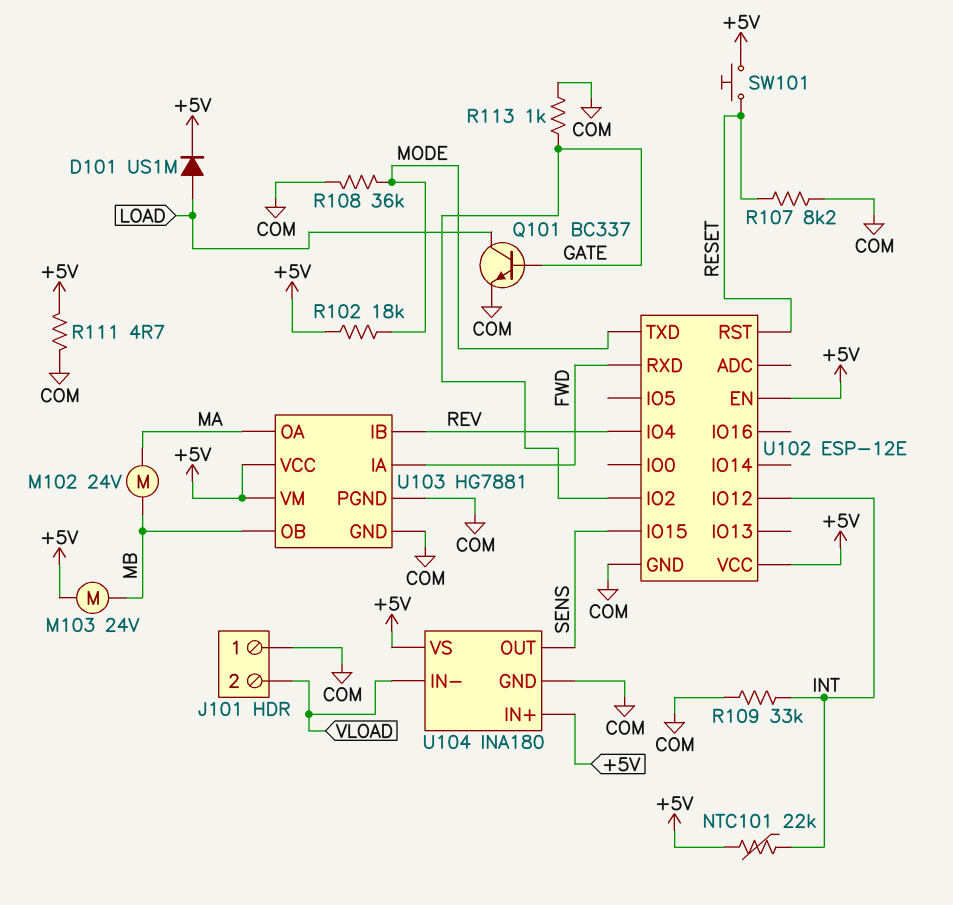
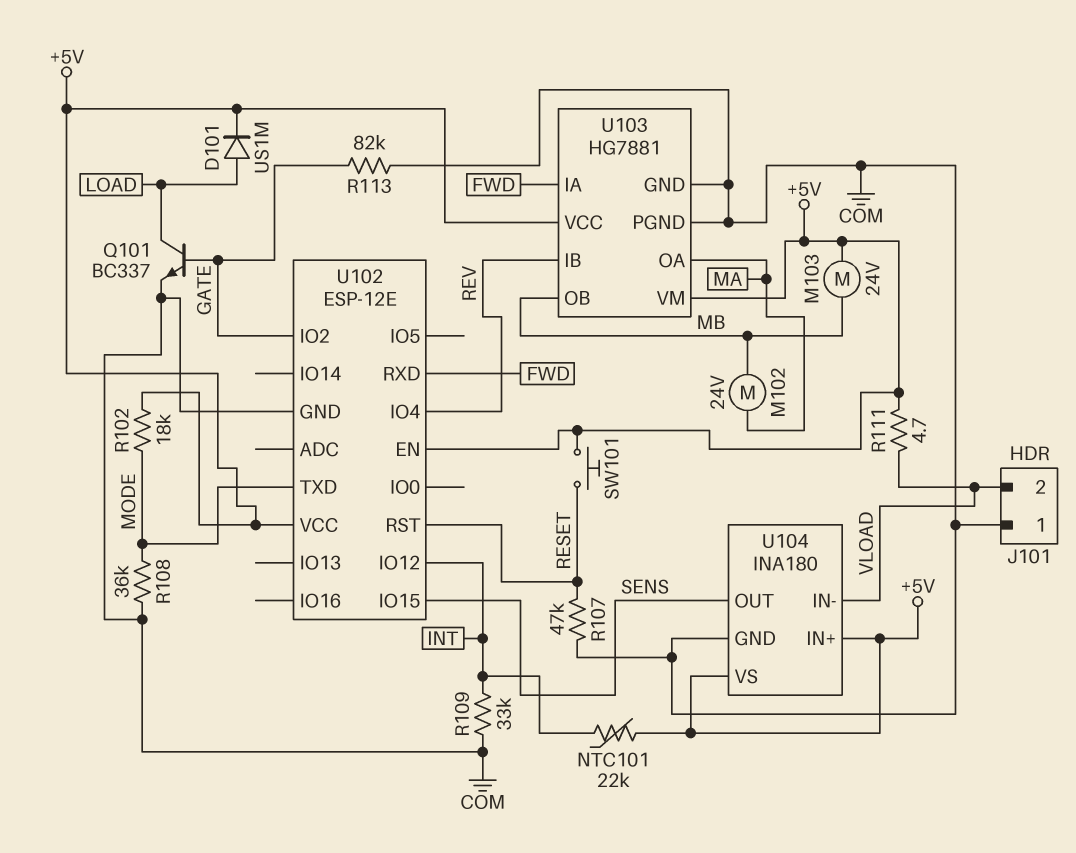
R107: 8.2k (COM, RESET) -> 47k (COM, RESET)
R111: 4.7 (+5V, COM) -> 4.7 (+5V, VLOAD)
R113: 1k (COM, GATE) -> 82k (COM, GATE)

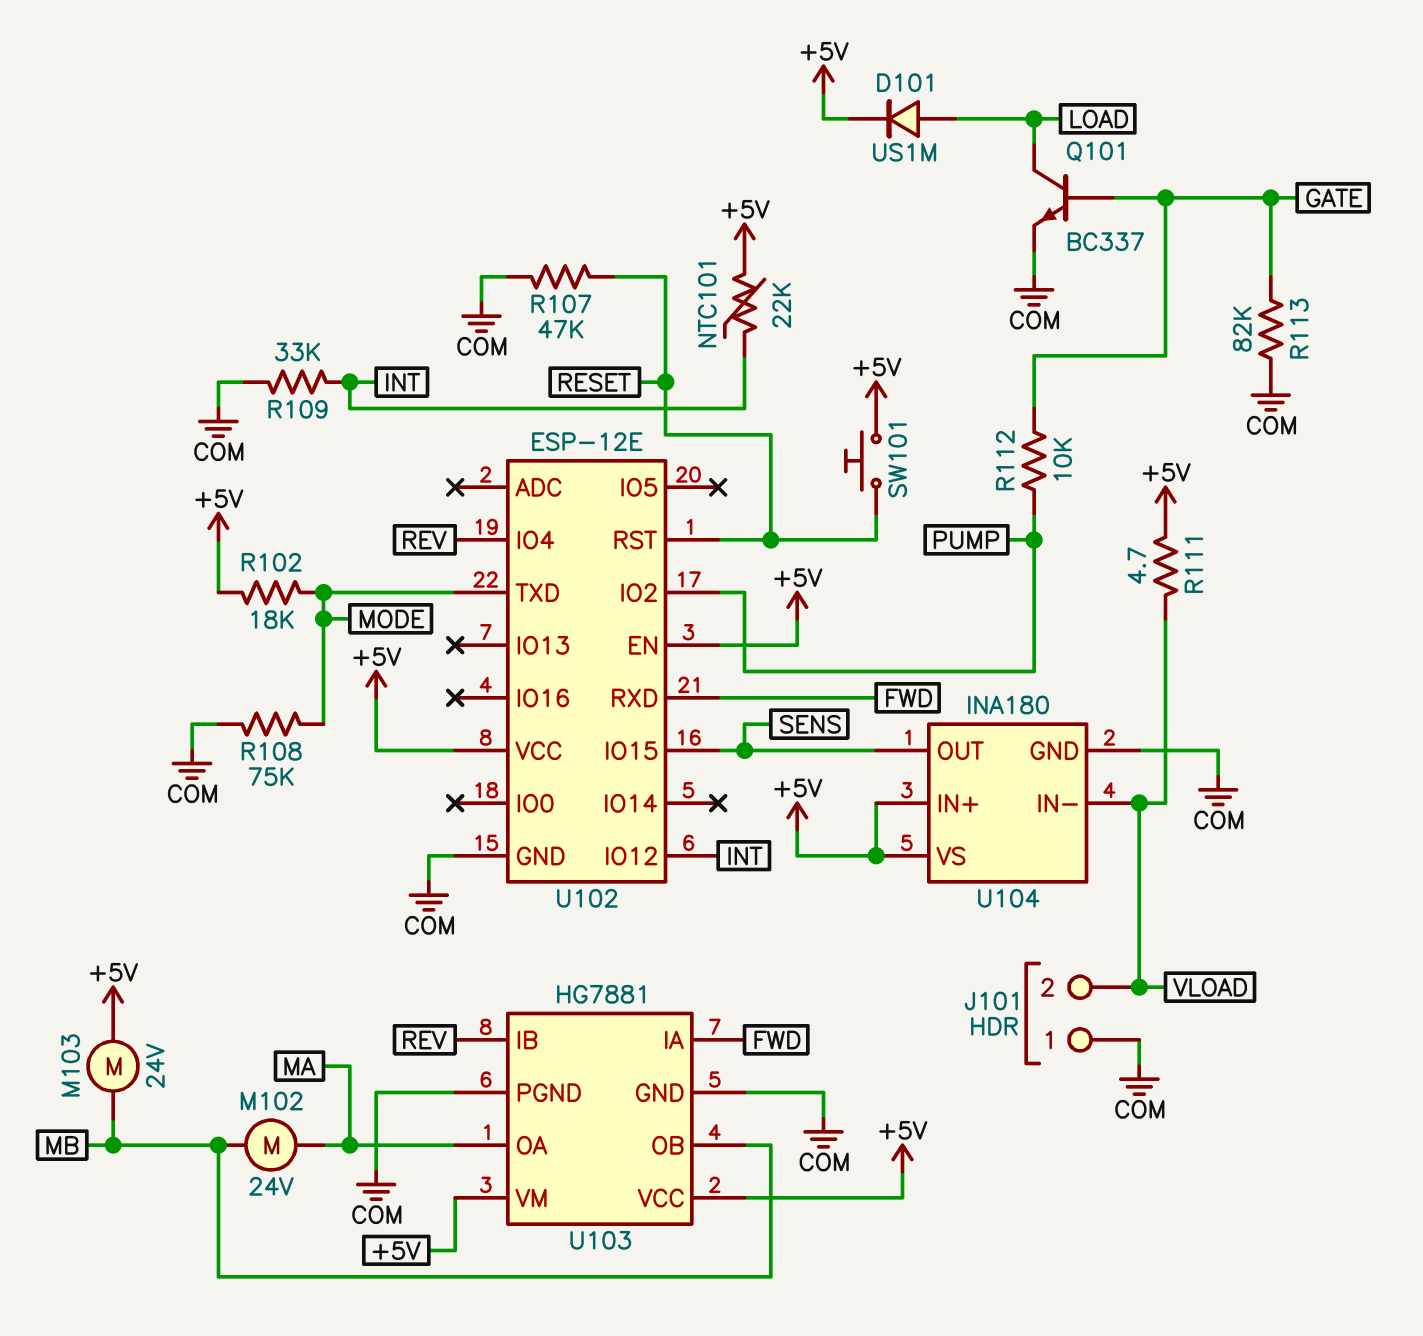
R108: 36k (COM, MODE) -> 75k (COM, MODE)
R112: none -> 10k (GATE, PUMP)
U102 pin IO2: GATE -> PUMP

